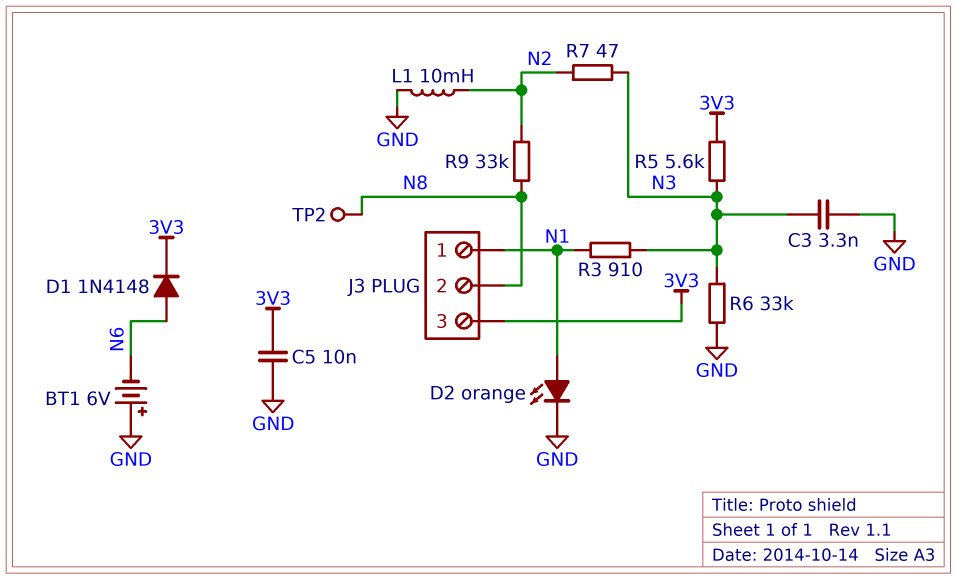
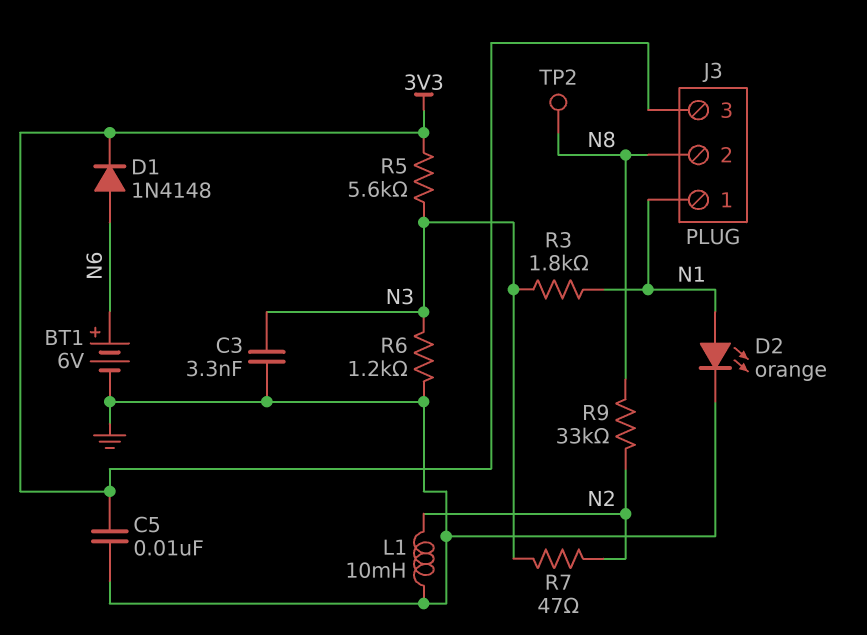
BT1: 6V (plus GND, minus N6) -> 6V (plus N6, minus GND)
R3: 910 (N1, N3) -> 1.8k (N1, N3)
R6: 33k (GND, N3) -> 1.2k (GND, N3)

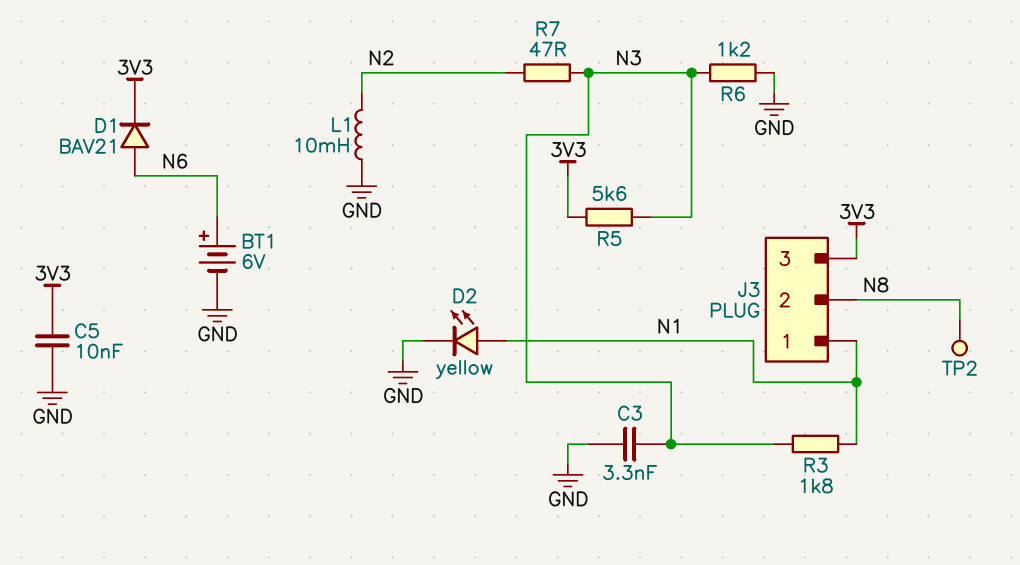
D1: diode 1N4148 (A N6, K 3V3) -> diode BAV21 (A N6, K 3V3)
D2: LED orange (A N1, K GND) -> LED yellow (A N1, K GND)
R9: 33k (N2, N8) -> none

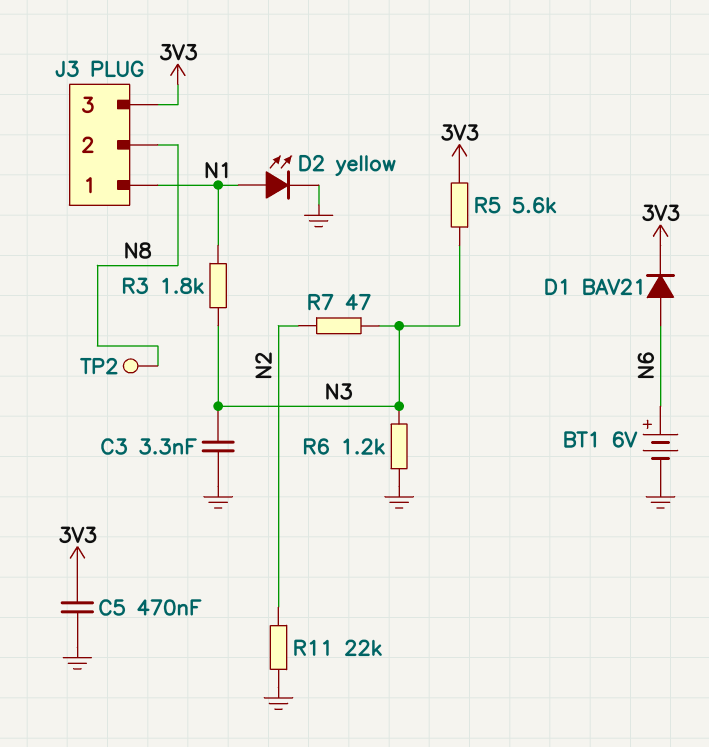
C5: 10nF (3V3, GND) -> 470nF (3V3, GND)
L1: 10mH (GND, N2) -> none
R11: none -> 22k (GND, N2)

